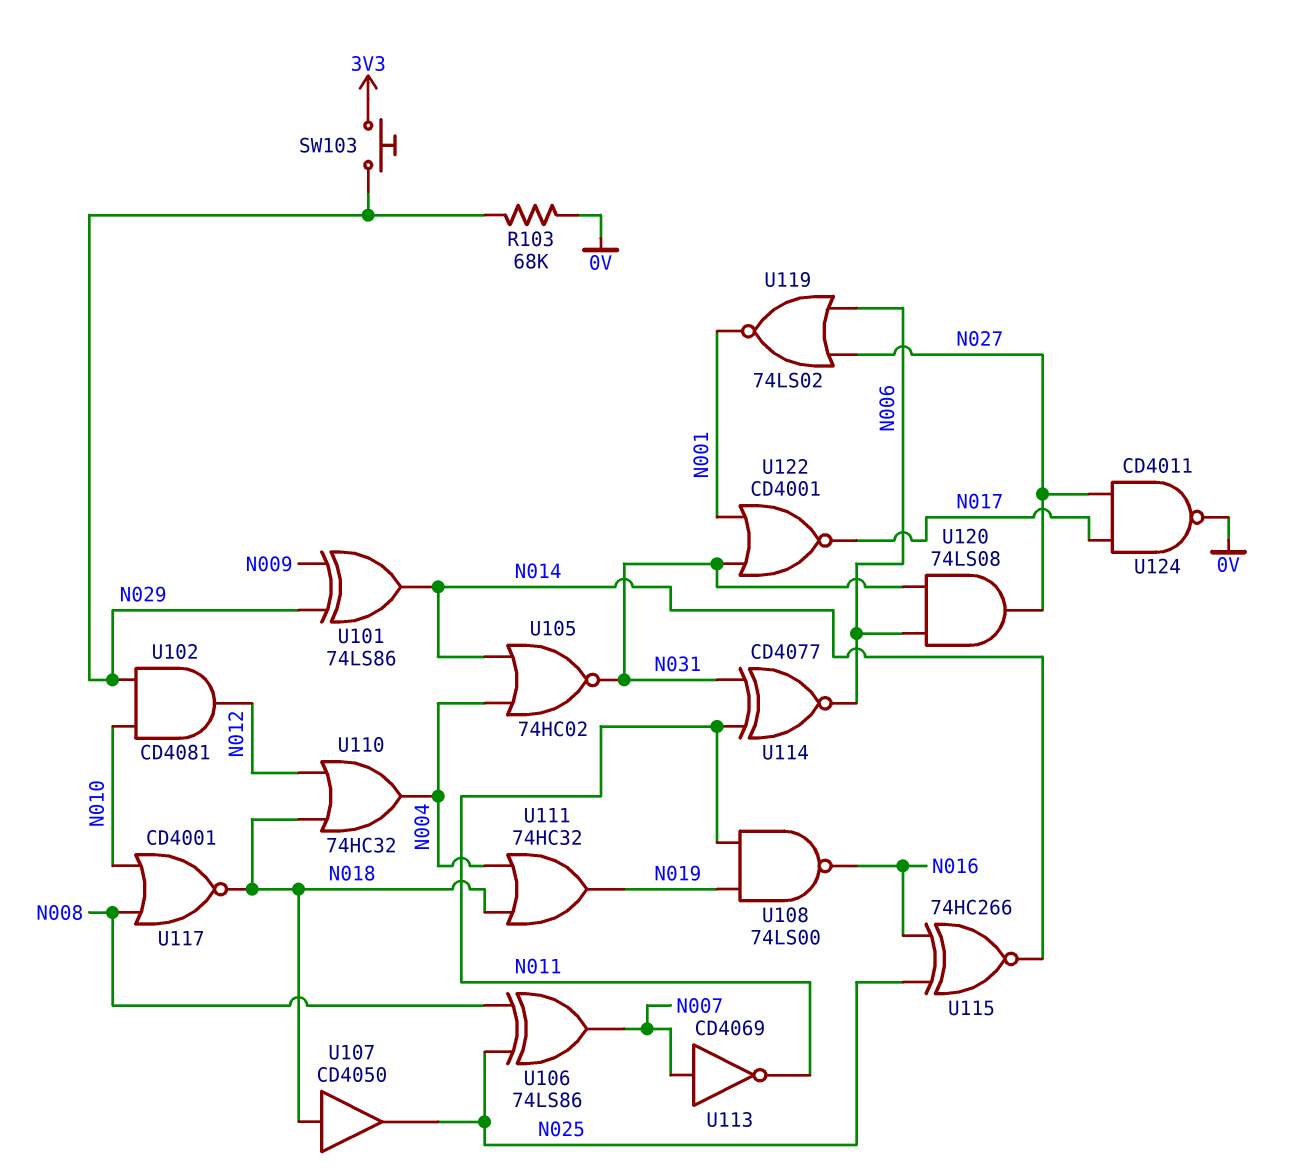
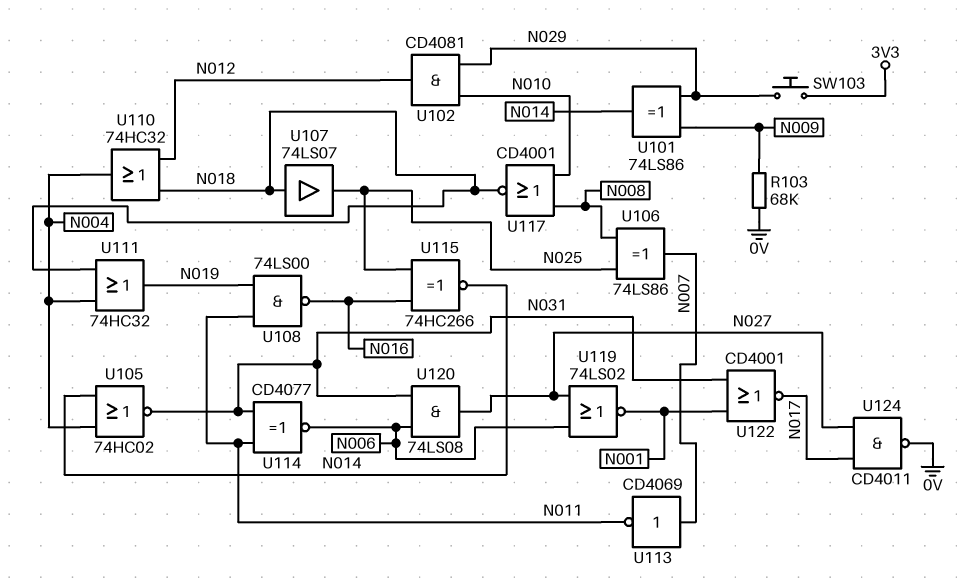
R103: 68k (0V, N029) -> 68k (0V, N009)
U107: buffer CD4050 (in N018, out N025) -> buffer 74LS07 (in N018, out N025)

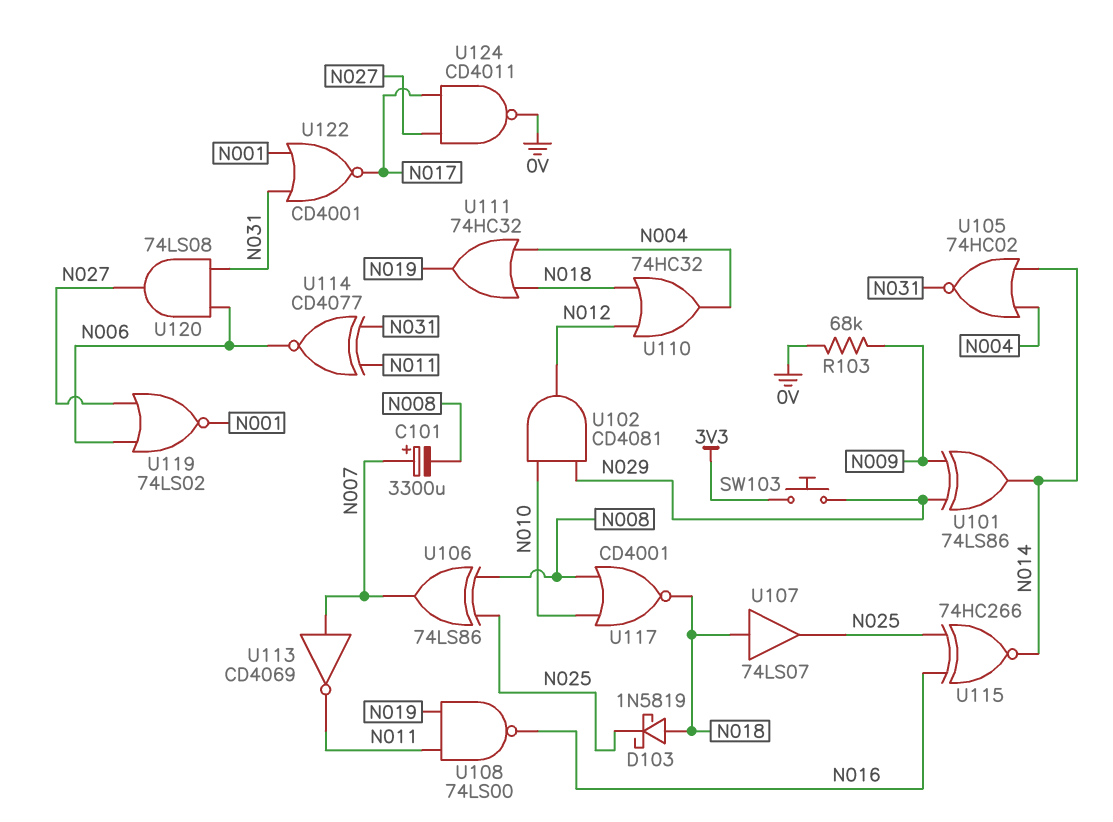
C101: none -> 3300uF (plus N007, minus N008)
D103: none -> schottky 1N5819 (A N018, K N025)

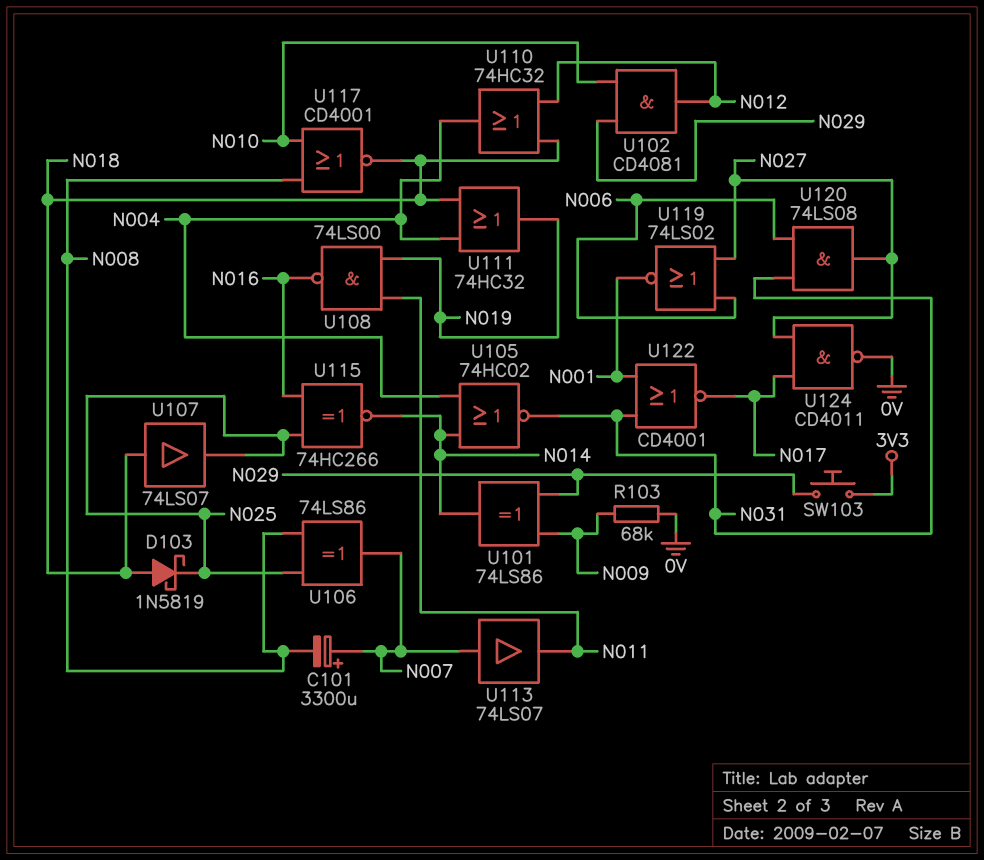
U113: NOT CD4069 (in N007, out N011) -> buffer 74LS07 (in N007, out N011)
U114: XNOR CD4077 (in N011, in N031, out N006) -> none

